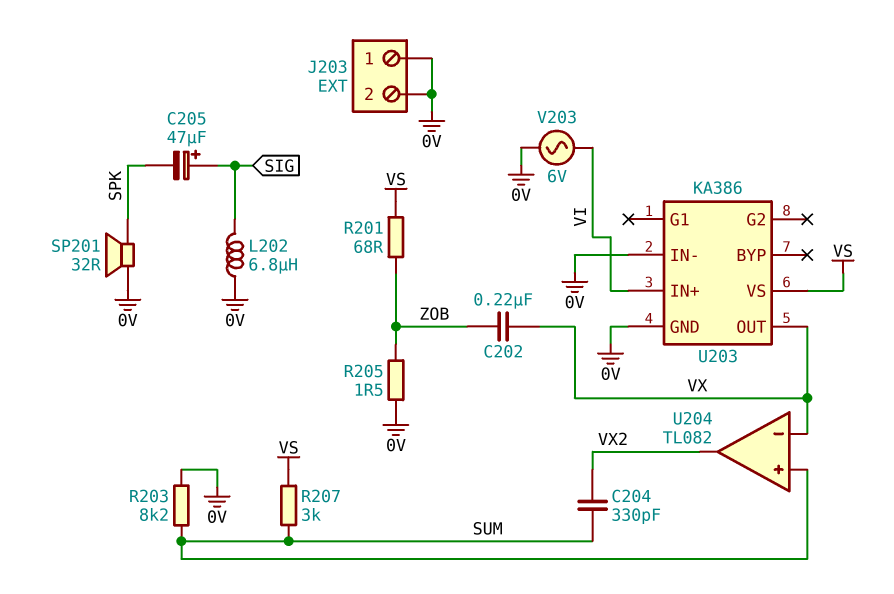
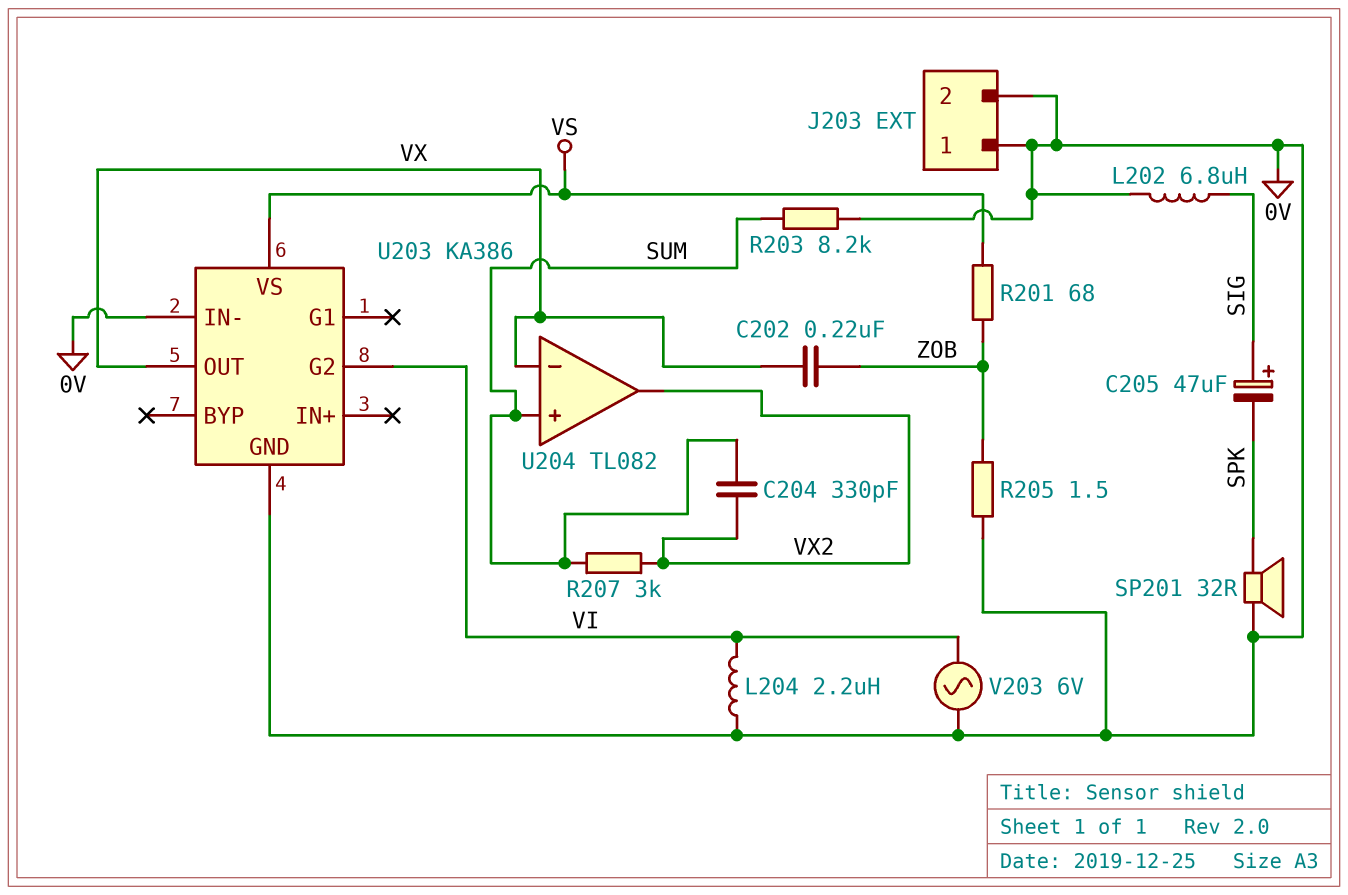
L204: none -> 2.2uH (0V, VI)
R207: 3k (SUM, VS) -> 3k (SUM, VX2)
U203 pin G2: none -> VI
U203 pin IN+: VI -> none

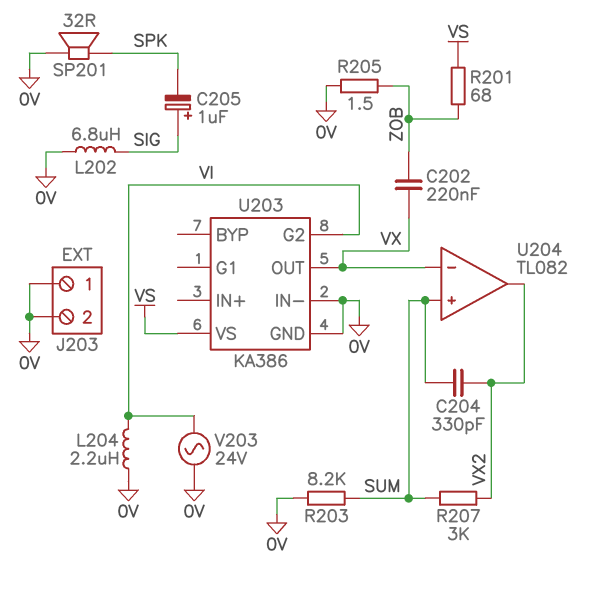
C205: 47uF (plus SIG, minus SPK) -> 1uF (plus SIG, minus SPK)
V203: AC 6V (0V, VI) -> AC 24V (0V, VI)

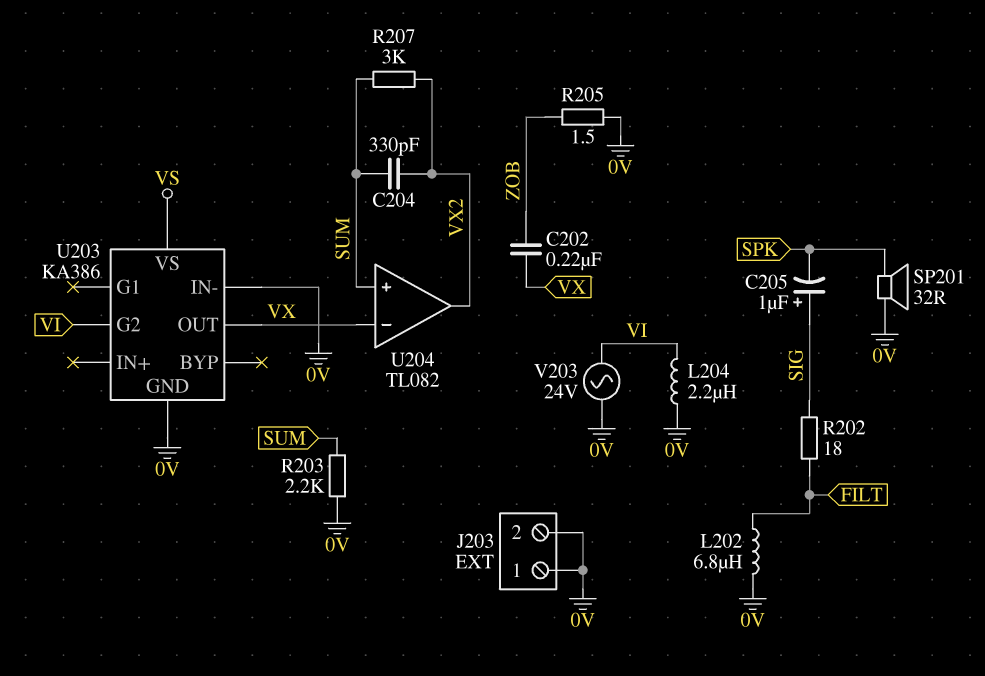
L202: 6.8uH (0V, SIG) -> 6.8uH (0V, FILT)
R201: 68 (VS, ZOB) -> none
R202: none -> 18 (FILT, SIG)
R203: 8.2k (0V, SUM) -> 2.2k (0V, SUM)

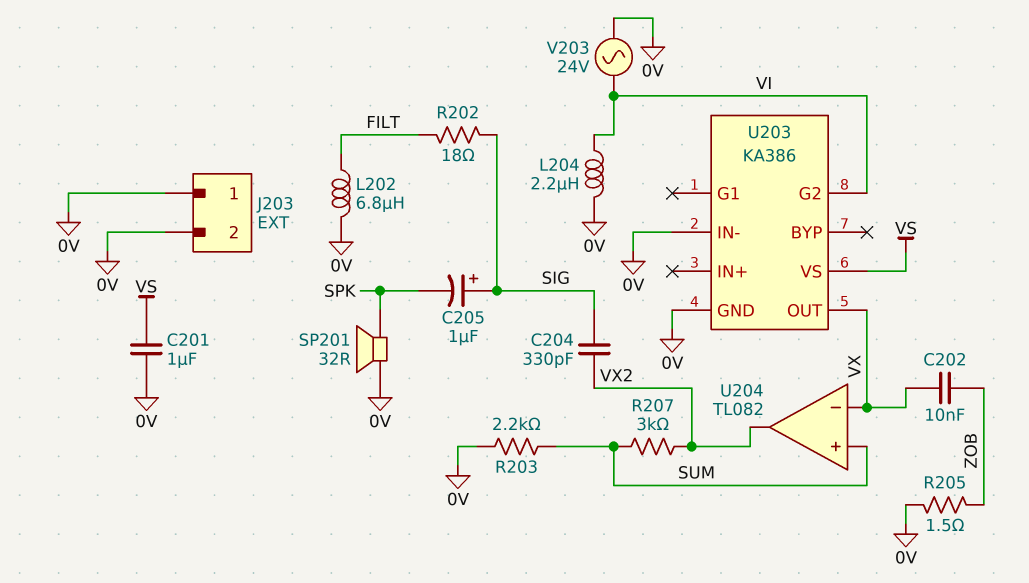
C201: none -> 1uF (0V, VS)
C202: 220nF (VX, ZOB) -> 10nF (VX, ZOB)
C204: 330pF (SUM, VX2) -> 330pF (SIG, VX2)

